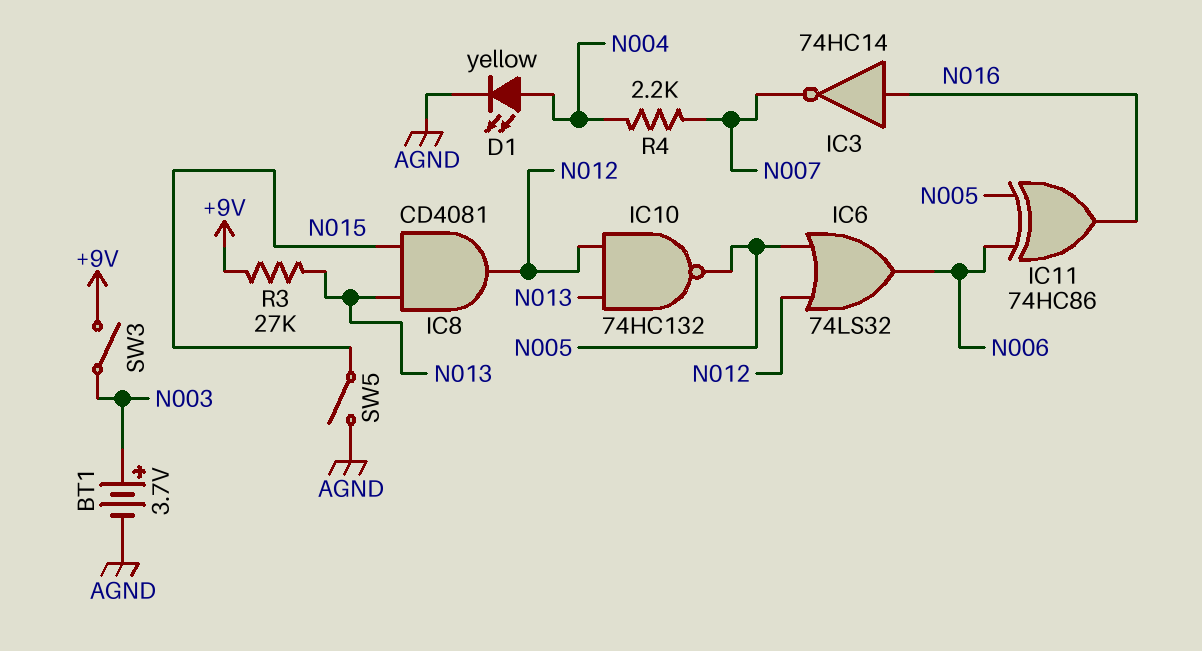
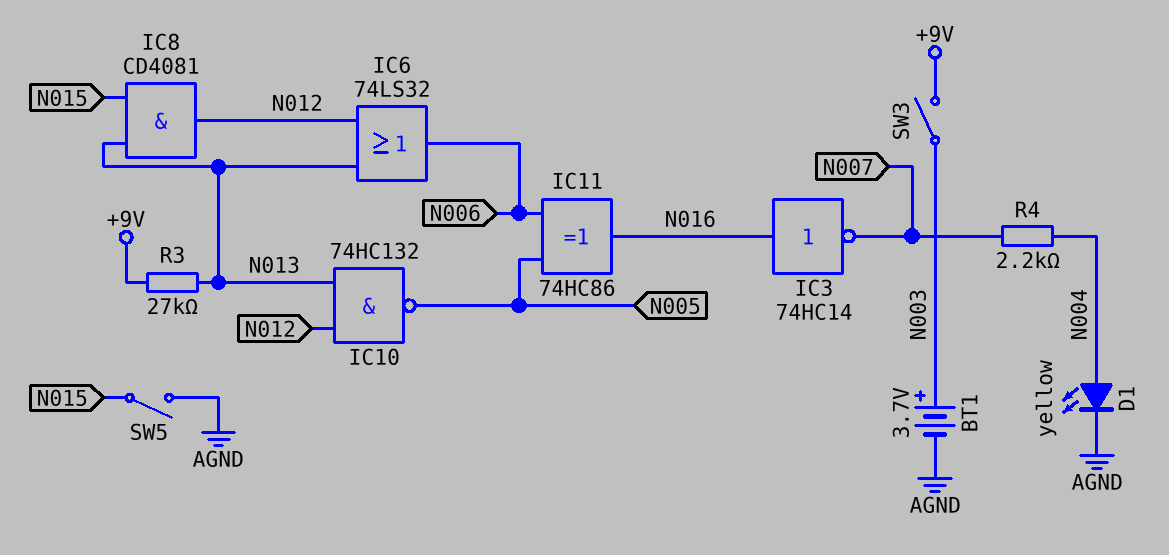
IC6: OR 74LS32 (in N005, in N012, out N006) -> OR 74LS32 (in N012, in N013, out N006)

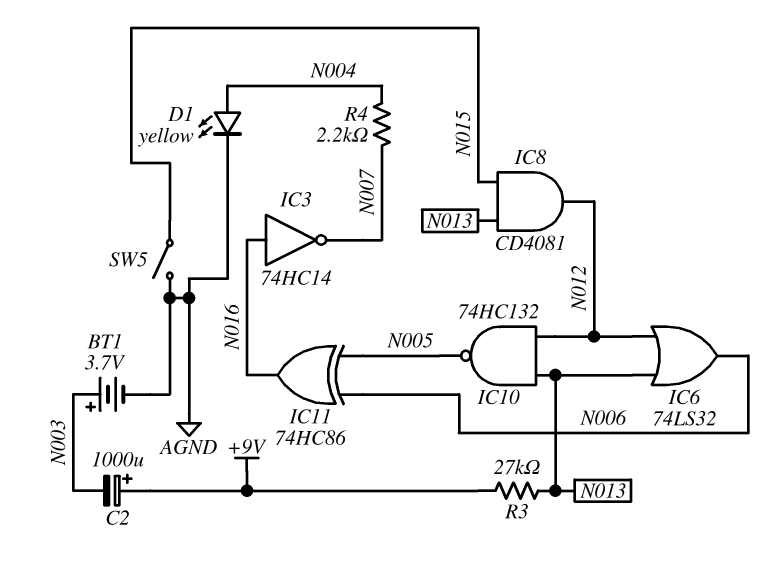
C2: none -> 1000uF (plus +9V, minus N003)
SW3: switch (+9V, N003) -> none

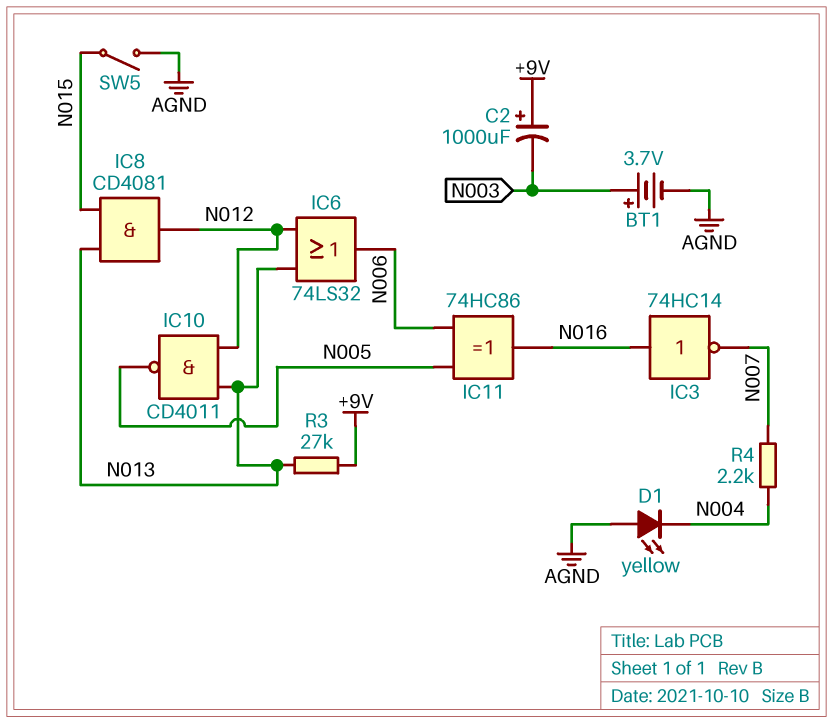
D1: LED yellow (A N004, K AGND) -> LED yellow (A AGND, K N004)
IC10: NAND 74HC132 (in N012, in N013, out N005) -> NAND CD4011 (in N012, in N013, out N005)

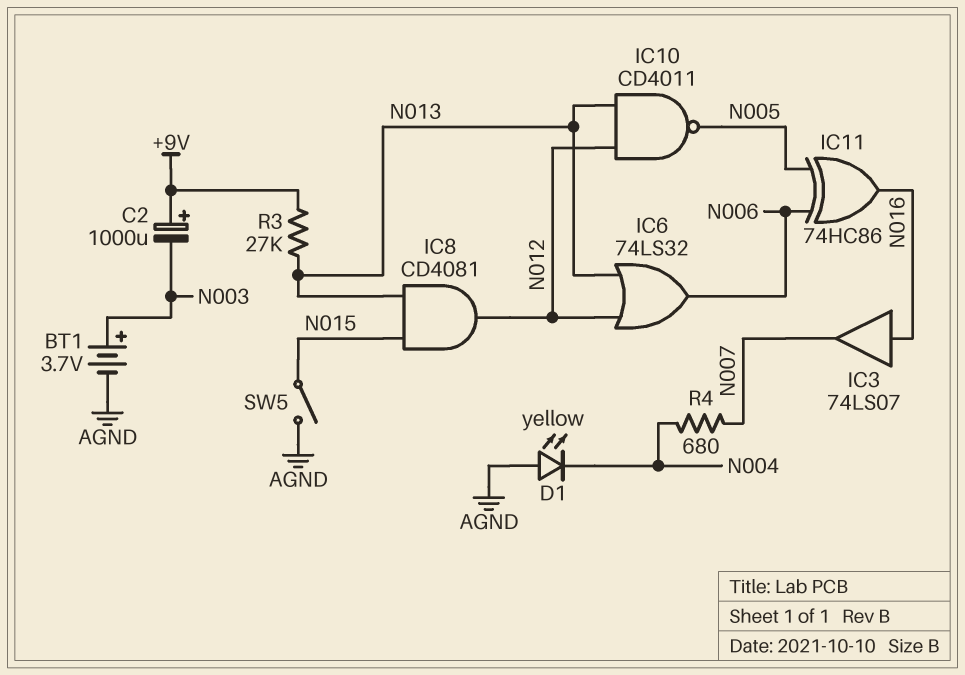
IC3: NOT 74HC14 (in N016, out N007) -> buffer 74LS07 (in N016, out N007)
R4: 2.2k (N004, N007) -> 680 (N004, N007)

